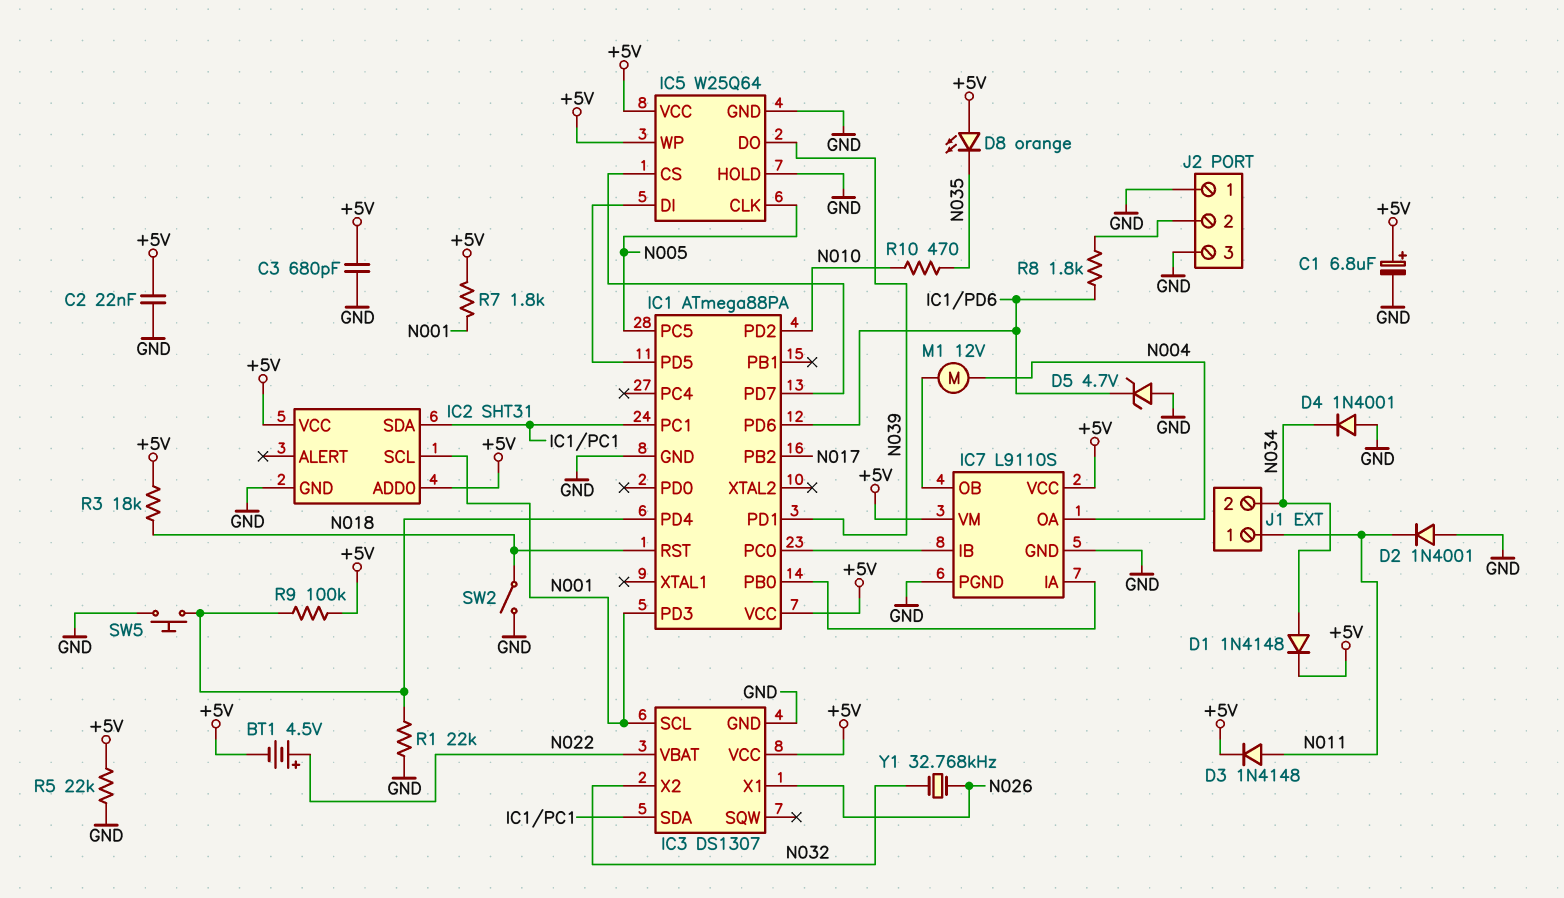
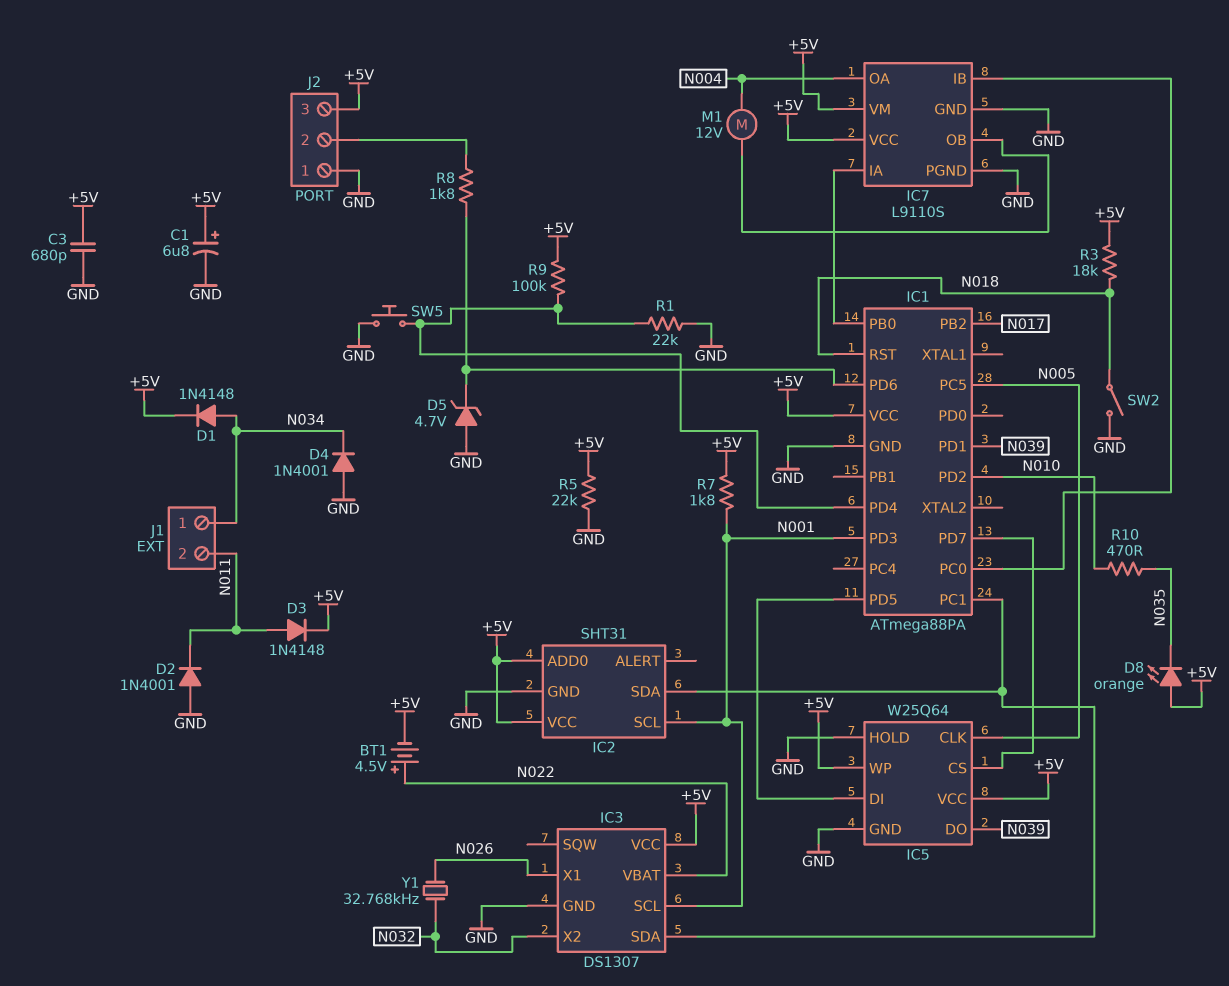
C2: 22nF (+5V, GND) -> none
J1 pin 1: N011 -> N034
J1 pin 2: N034 -> N011
J2 pin 3: GND -> +5V

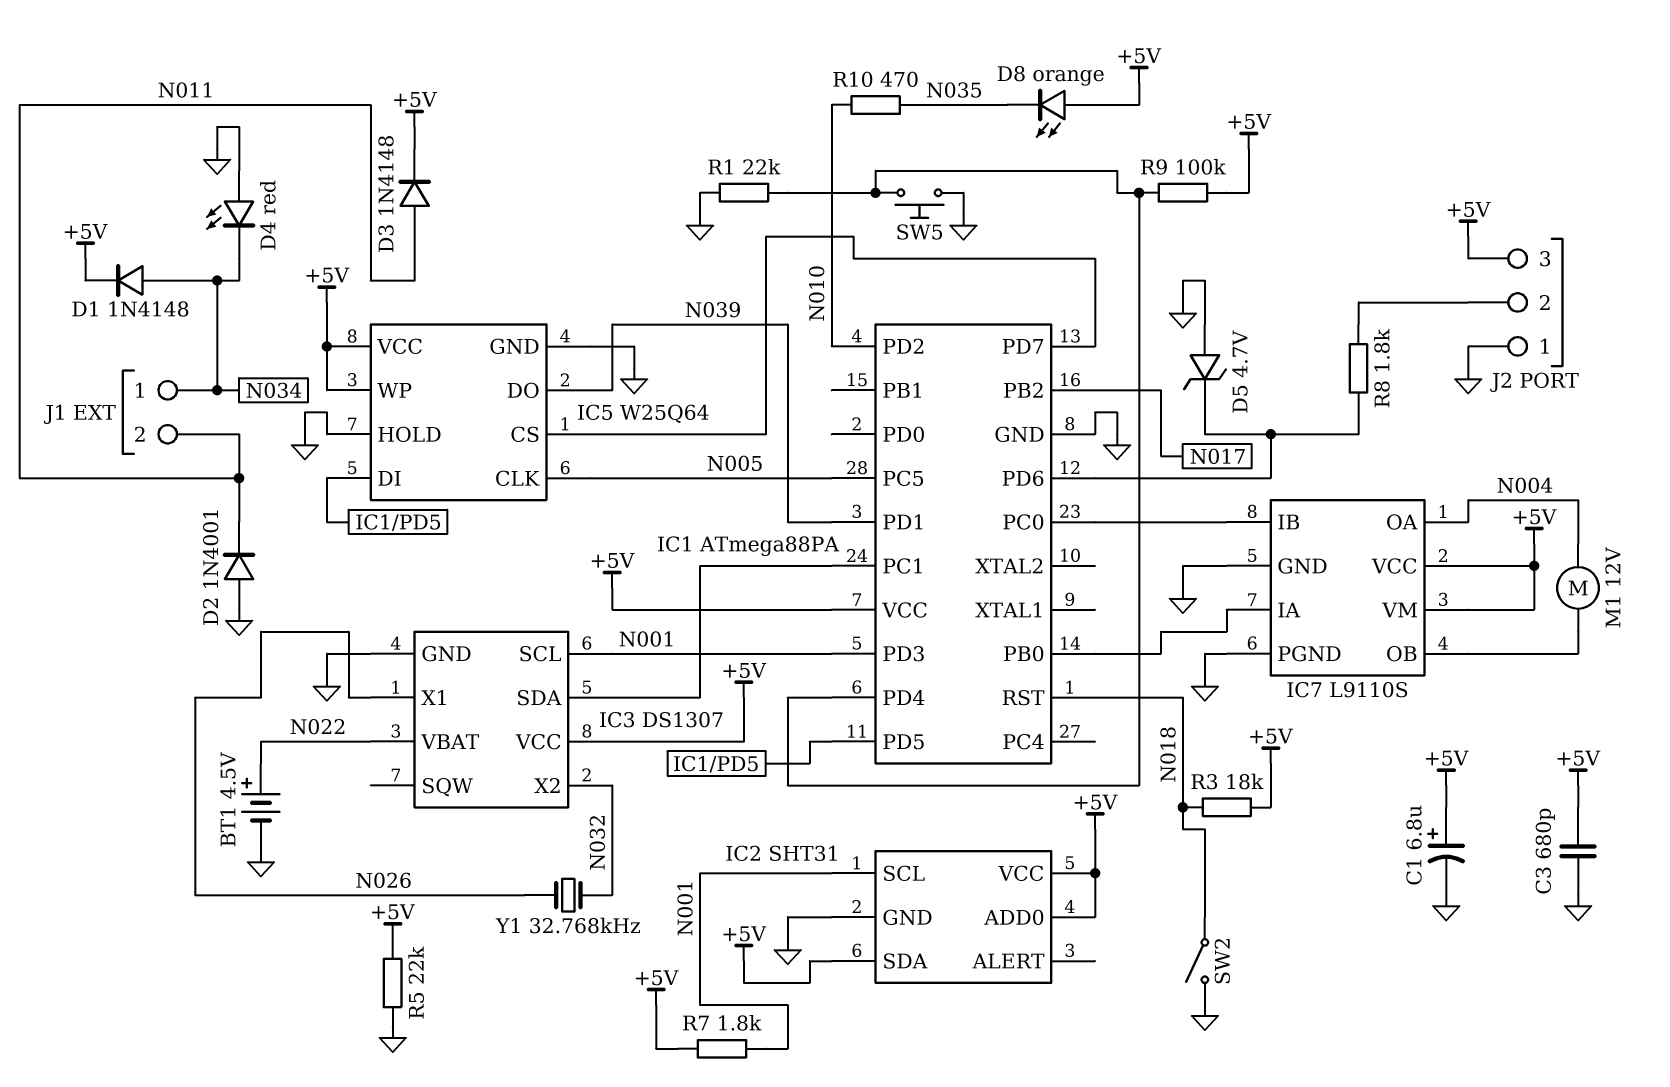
BT1: 4.5V (plus N022, minus +5V) -> 4.5V (plus N022, minus GND)
D4: diode 1N4001 (A GND, K N034) -> LED red (A GND, K N034)
IC2 pin SDA: IC1/PC1 -> +5V

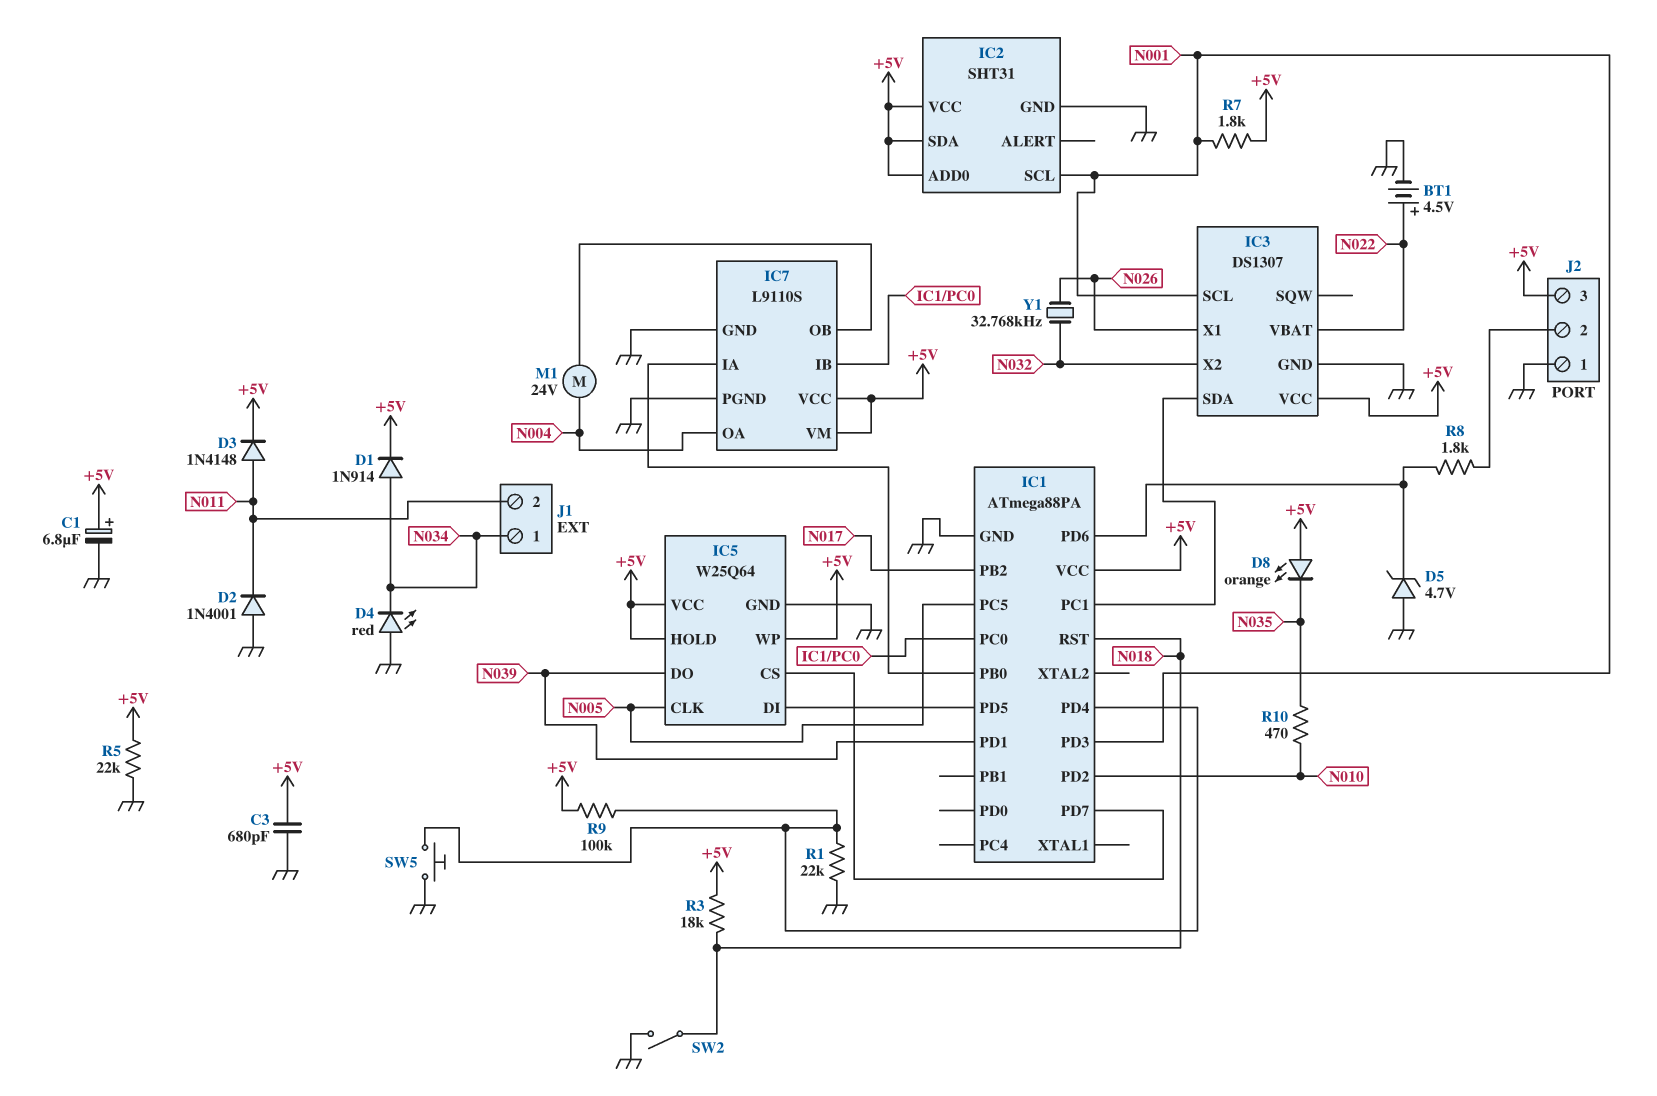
D1: diode 1N4148 (A N034, K +5V) -> diode 1N914 (A N034, K +5V)
IC5 pin HOLD: GND -> +5V
M1: motor 12V (IC7/OB, N004) -> motor 24V (IC7/OB, N004)

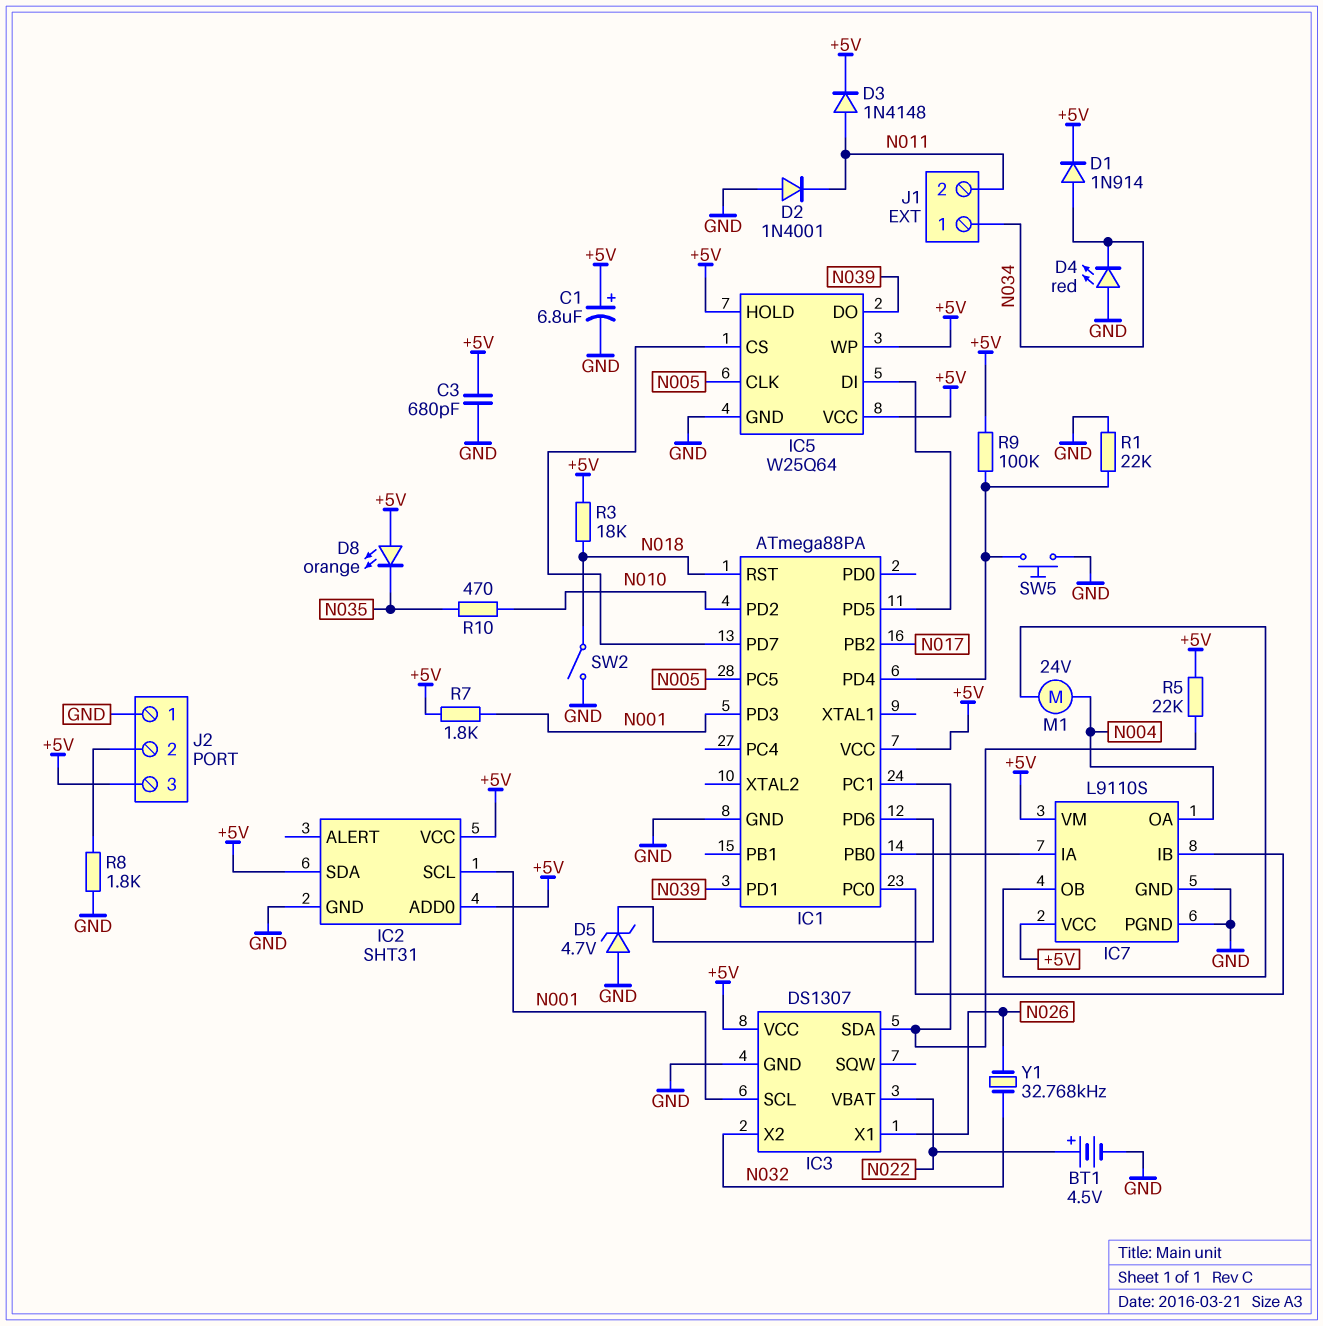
R5: 22k (+5V, GND) -> 22k (+5V, IC1/PC1)
R8: 1.8k (IC1/PD6, J2/2) -> 1.8k (GND, J2/2)

